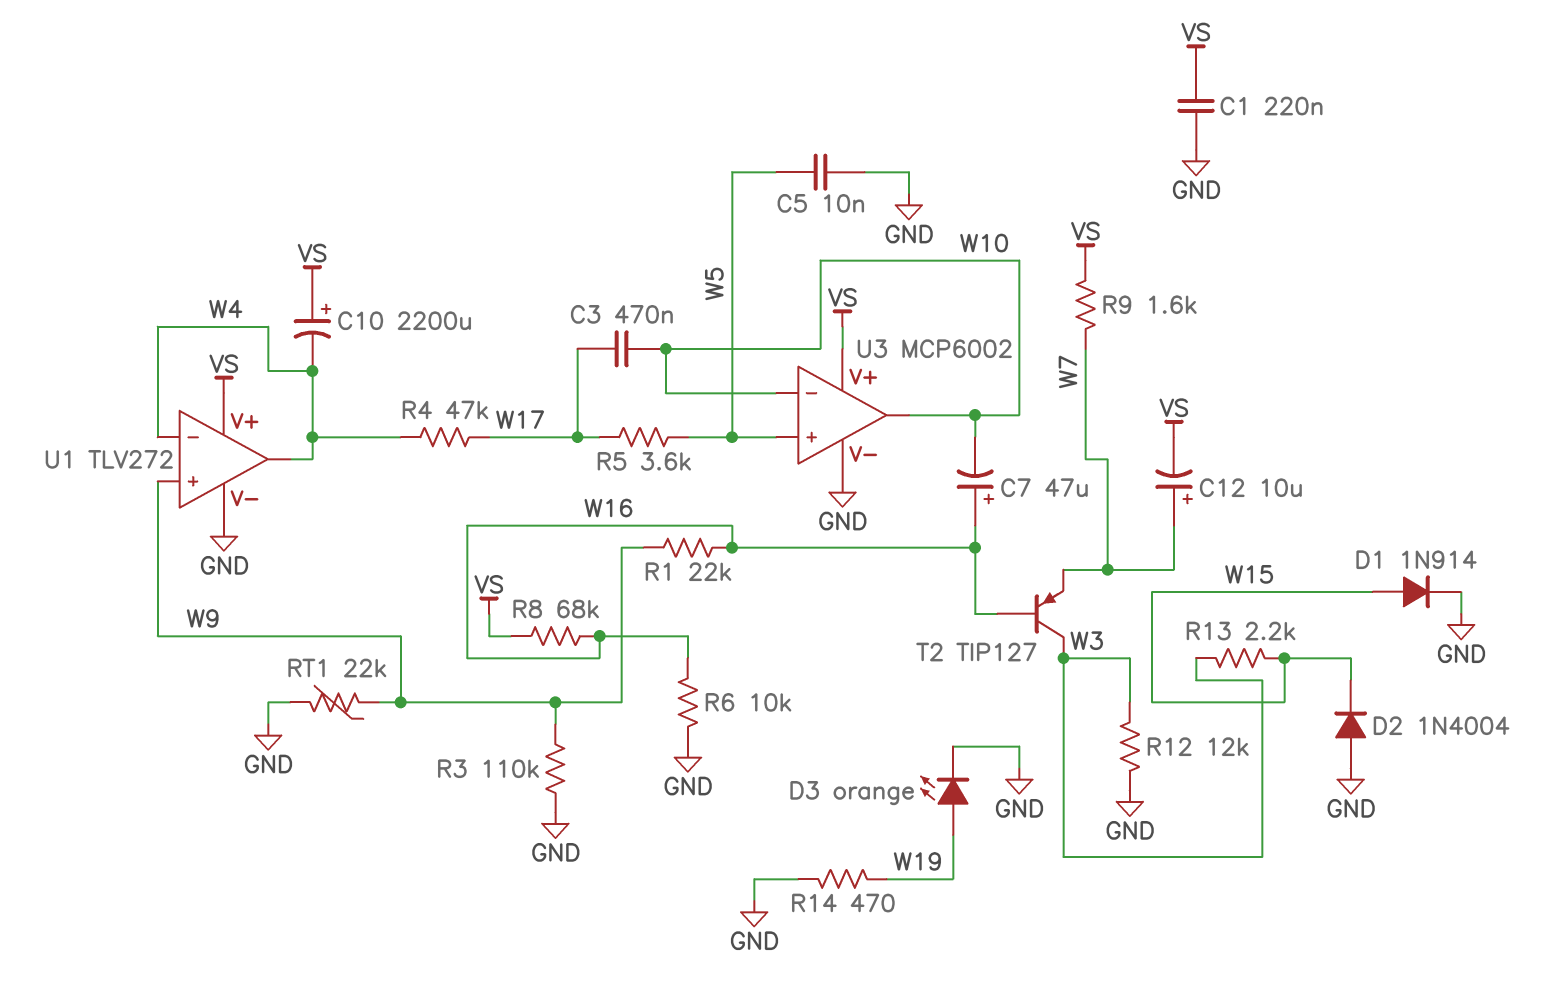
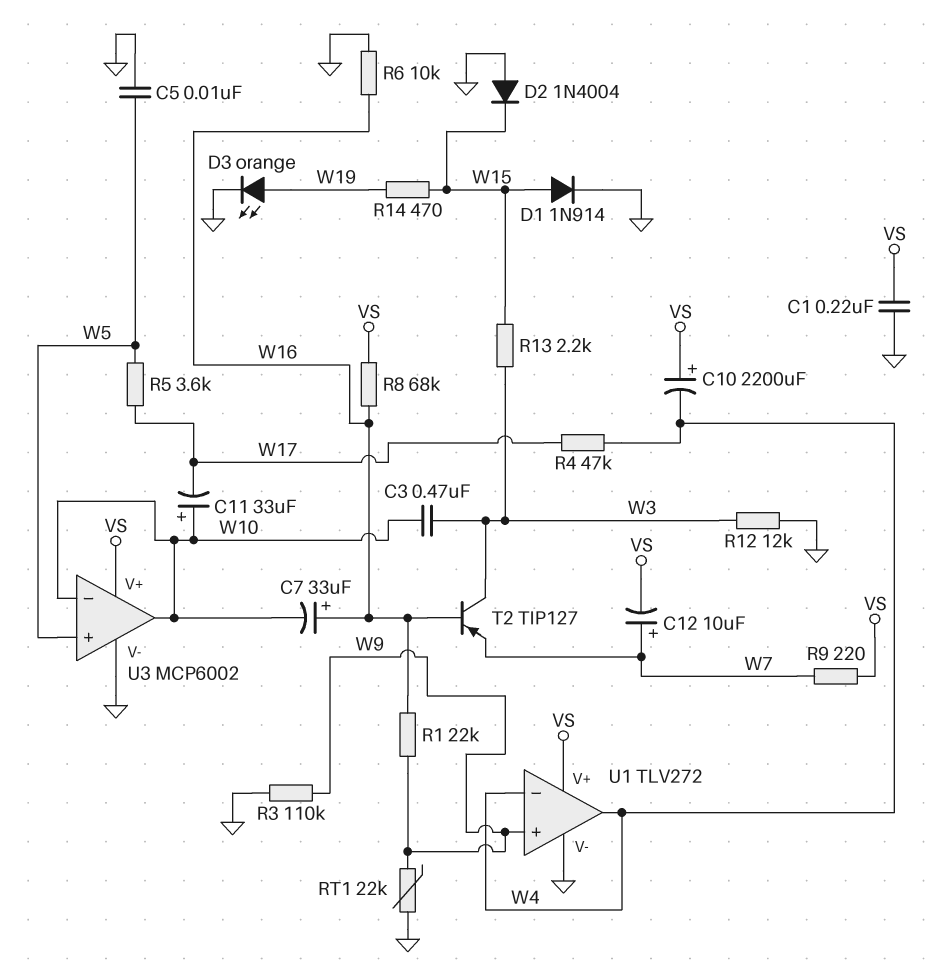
C3: 470nF (W10, W17) -> 470nF (W3, W10)
C7: 47uF (plus W16, minus W10) -> 33uF (plus W16, minus W10)
C11: none -> 33uF (plus W10, minus W17)
R9: 1.6k (VS, W7) -> 220 (VS, W7)
R14: 470 (GND, W19) -> 470 (W15, W19)

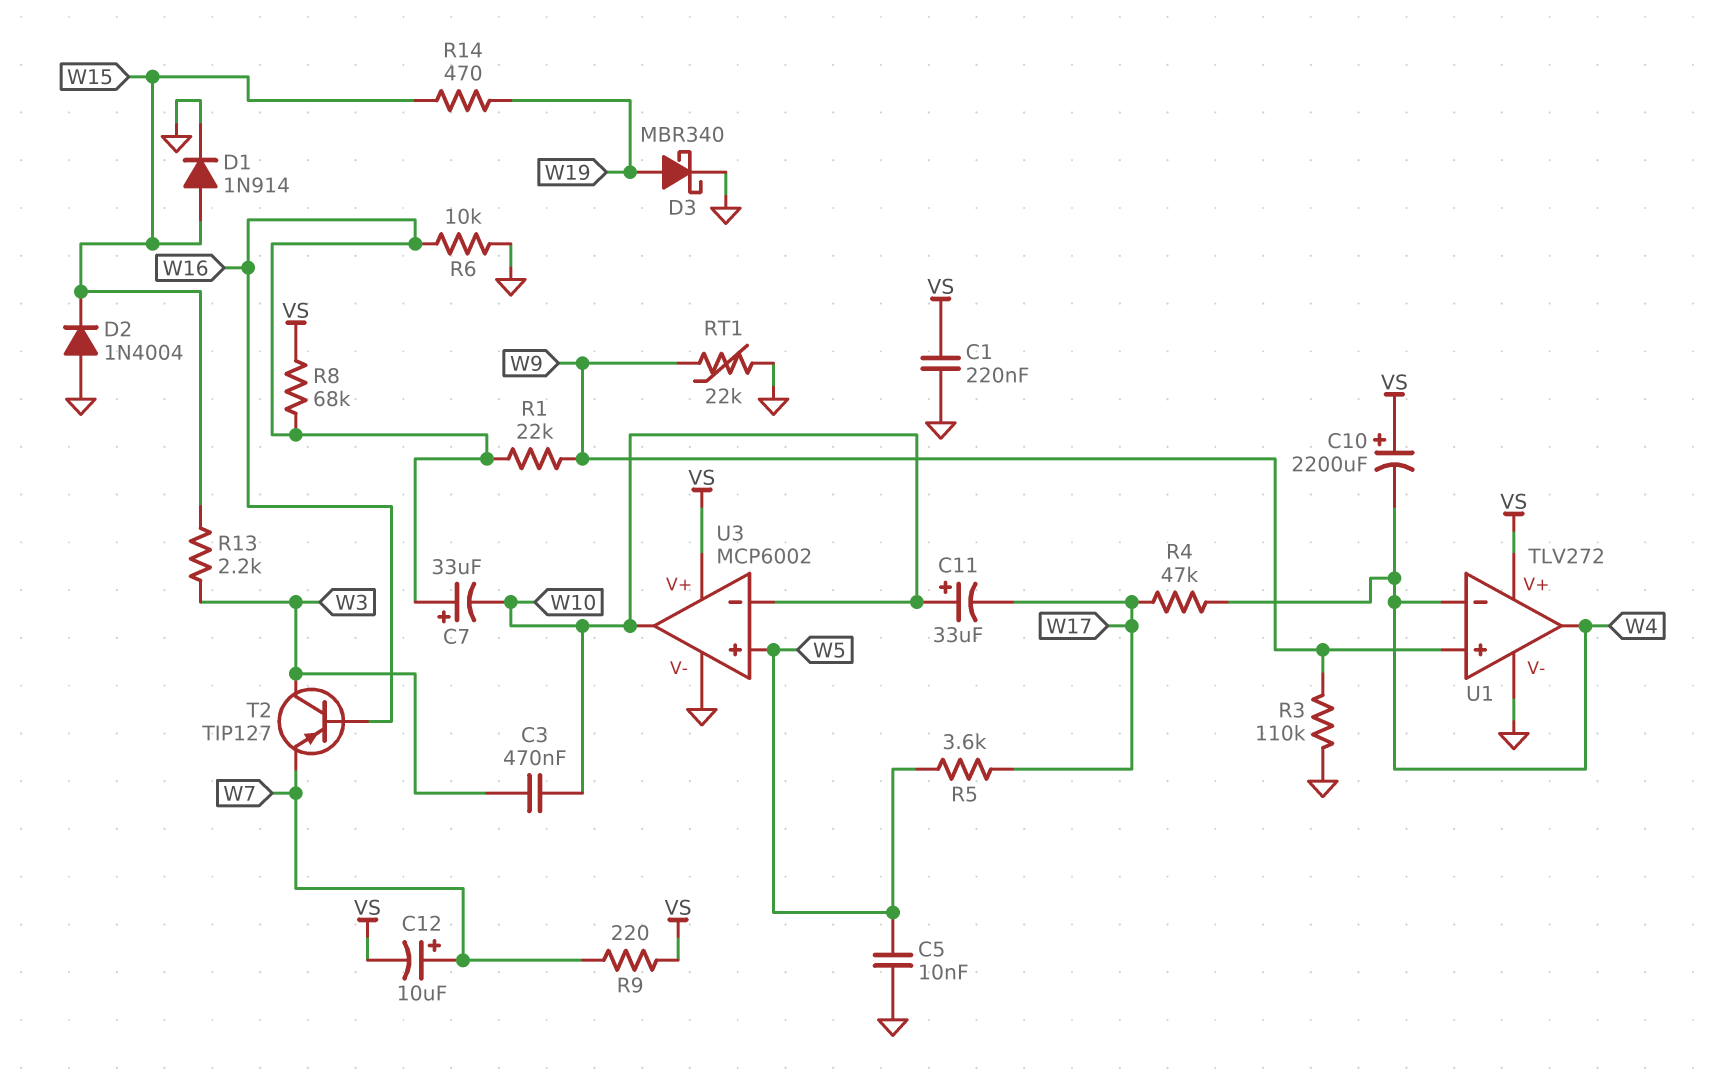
D3: LED orange (A W19, K GND) -> schottky MBR340 (A W19, K GND)
R12: 12k (GND, W3) -> none

